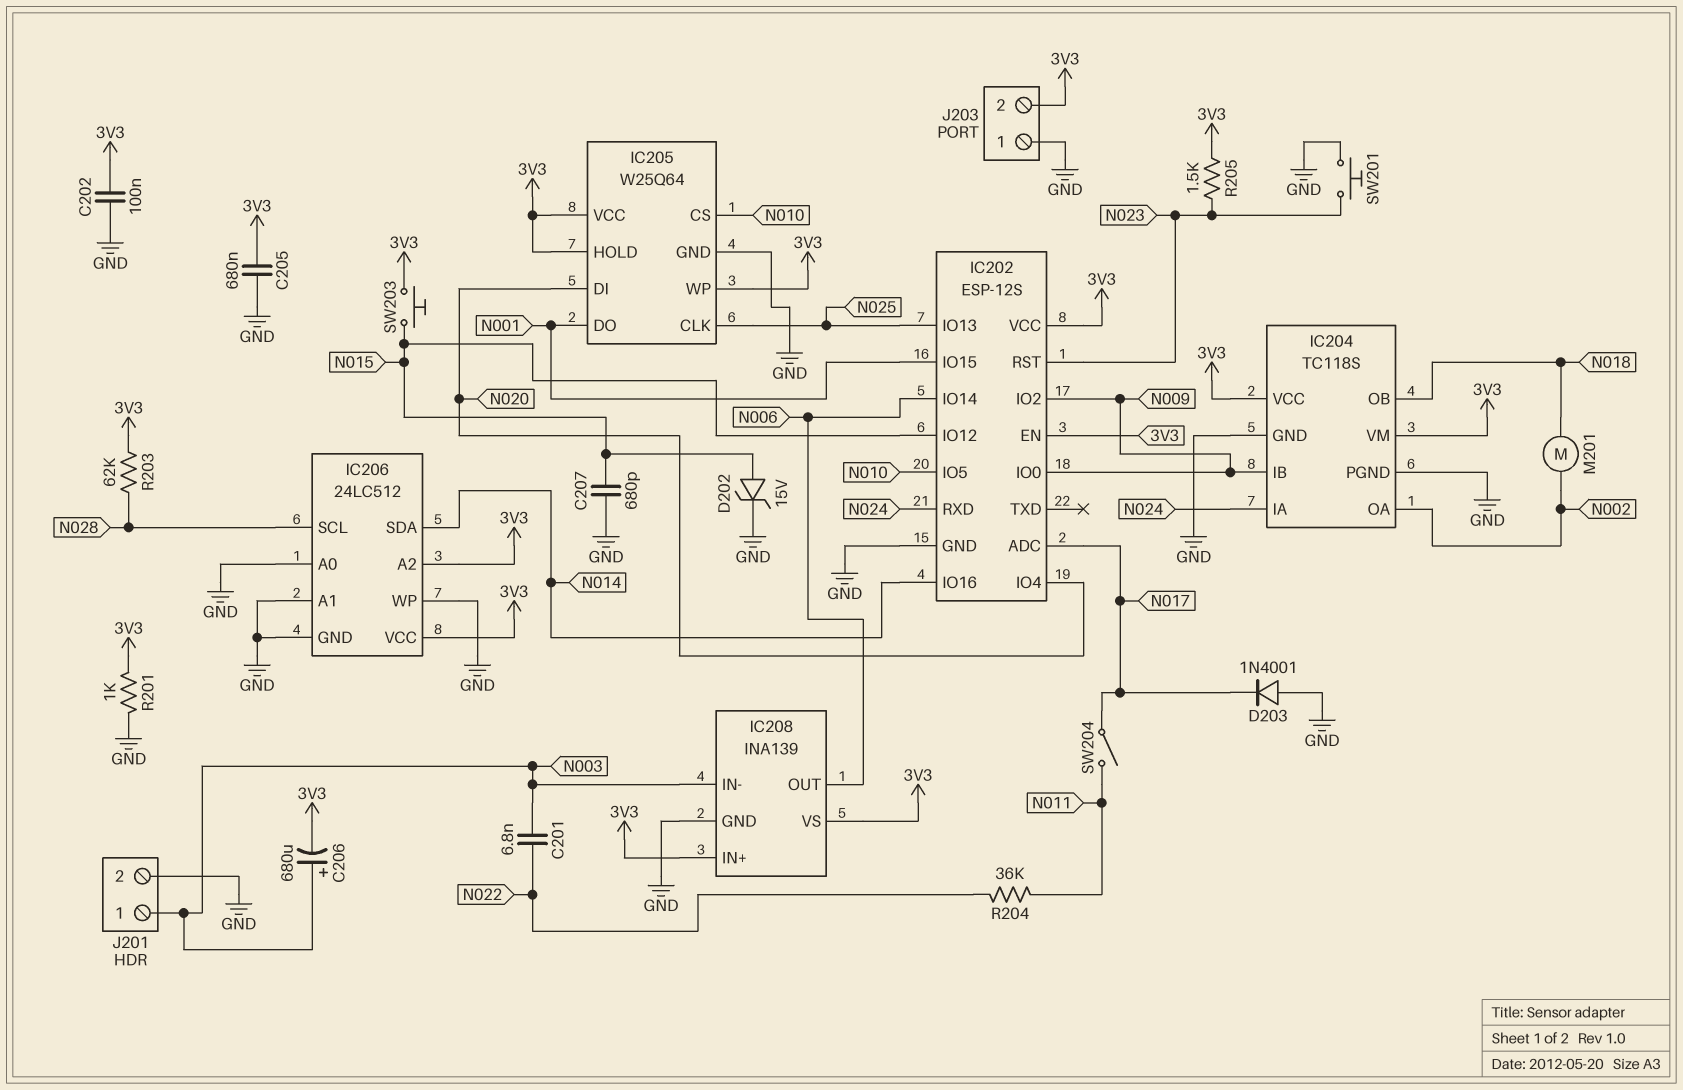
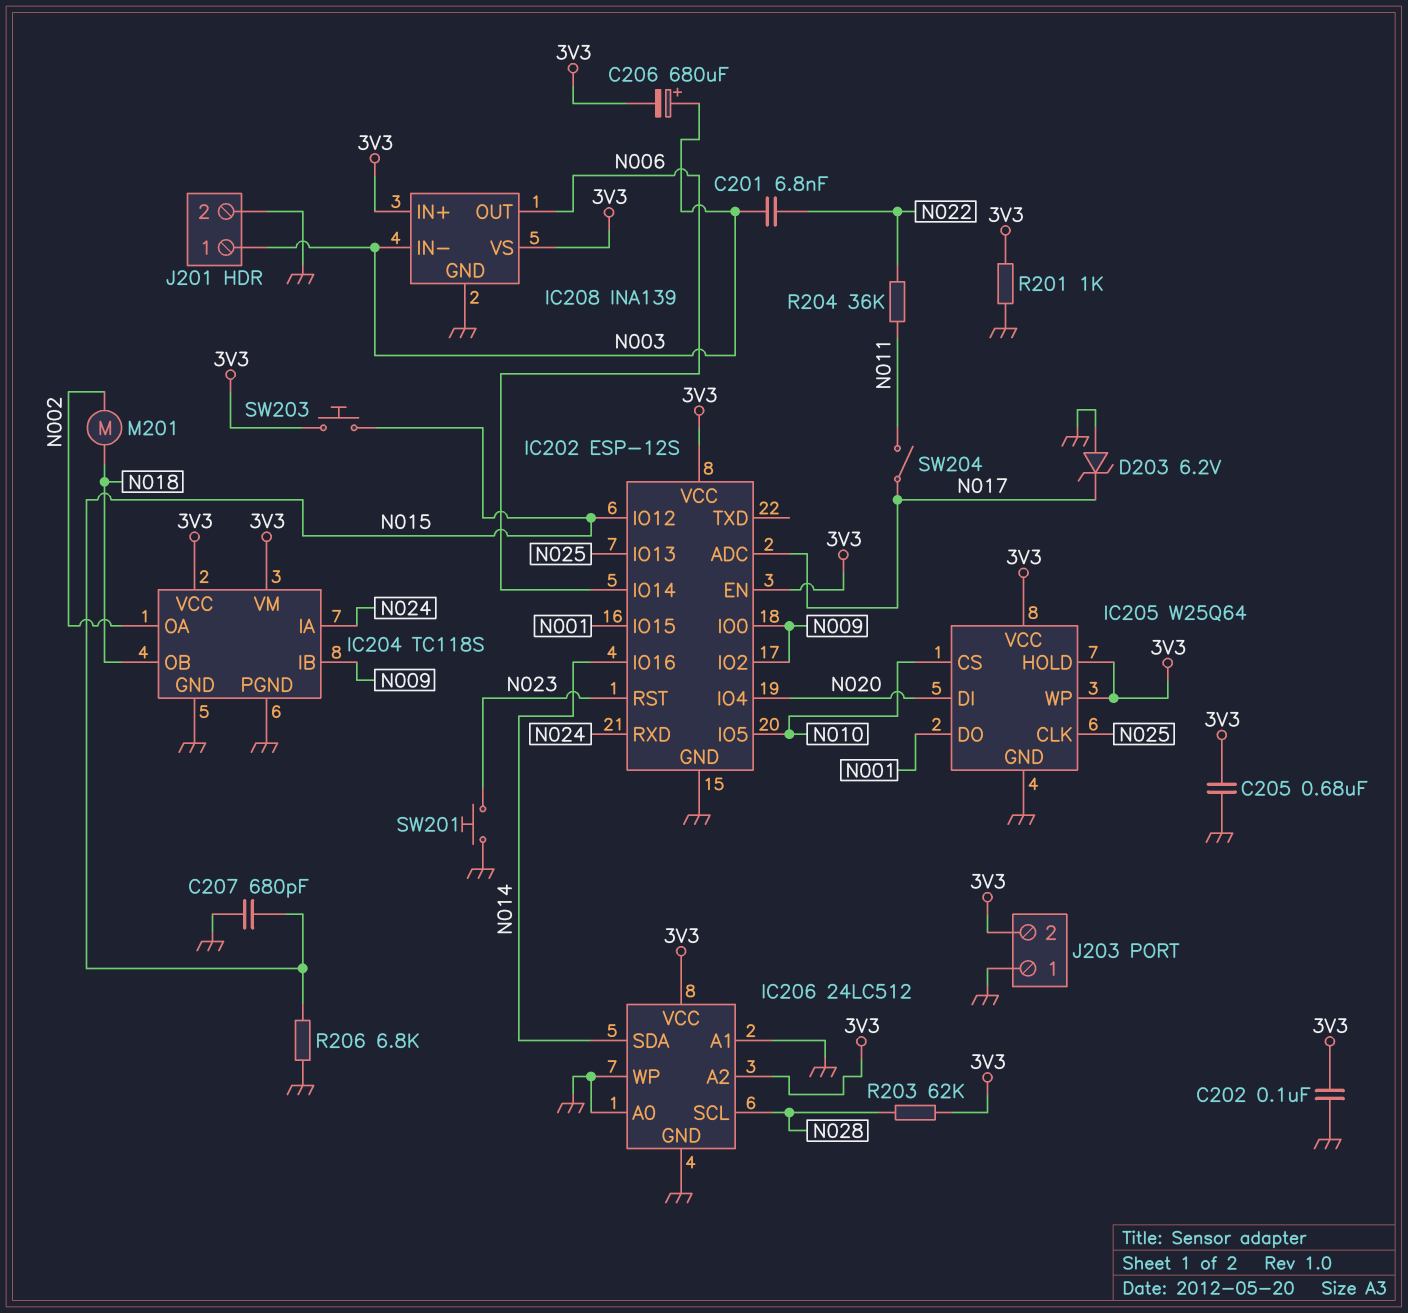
D202: zener 15V (A N015, K GND) -> none
D203: diode 1N4001 (A GND, K N017) -> zener 6.2V (A GND, K N017)
R205: 1.5k (3V3, N023) -> none
R206: none -> 6.8k (GND, N015)

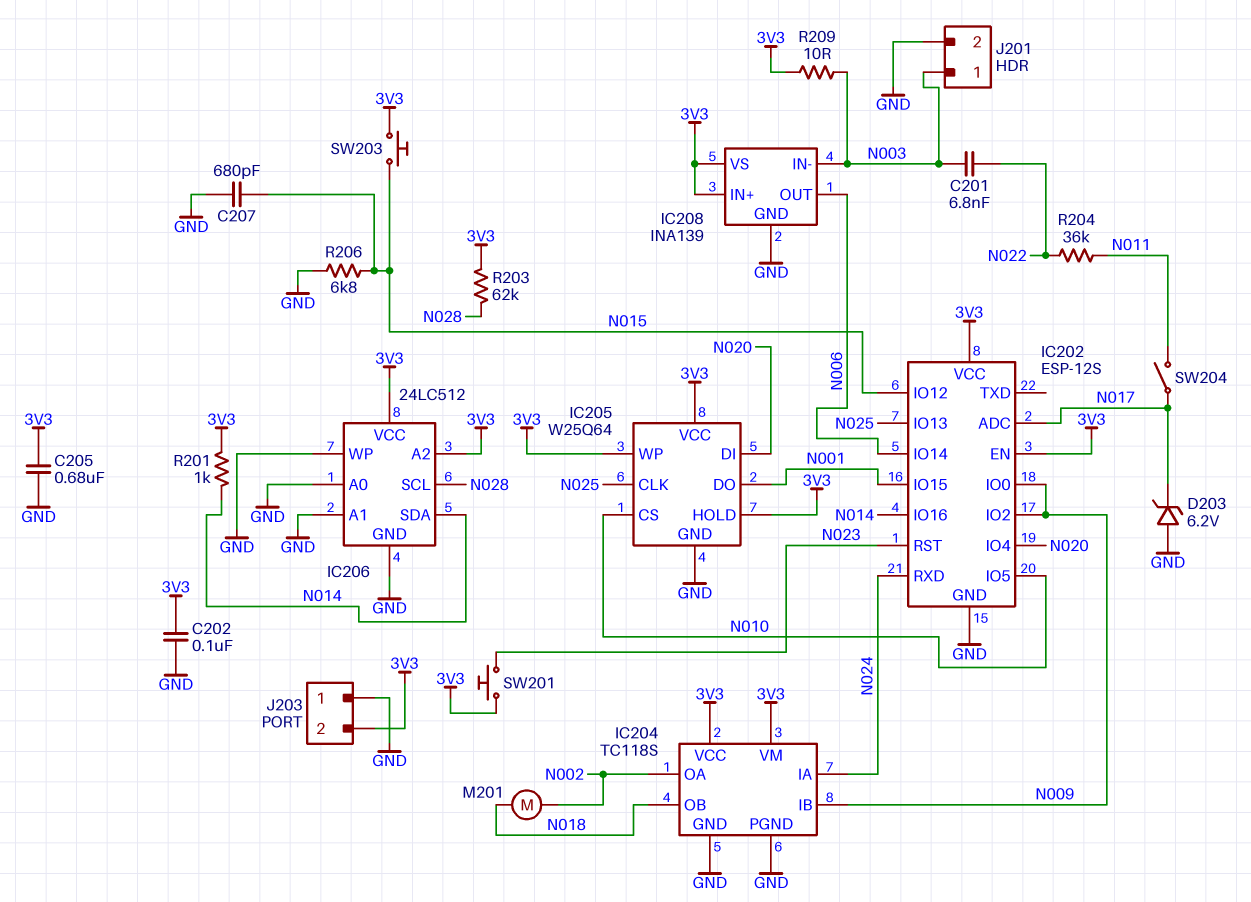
C206: 680uF (plus N003, minus 3V3) -> none
R201: 1k (3V3, GND) -> 1k (3V3, N014)
R209: none -> 10 (3V3, N003)
SW201: button (GND, N023) -> button (3V3, N023)

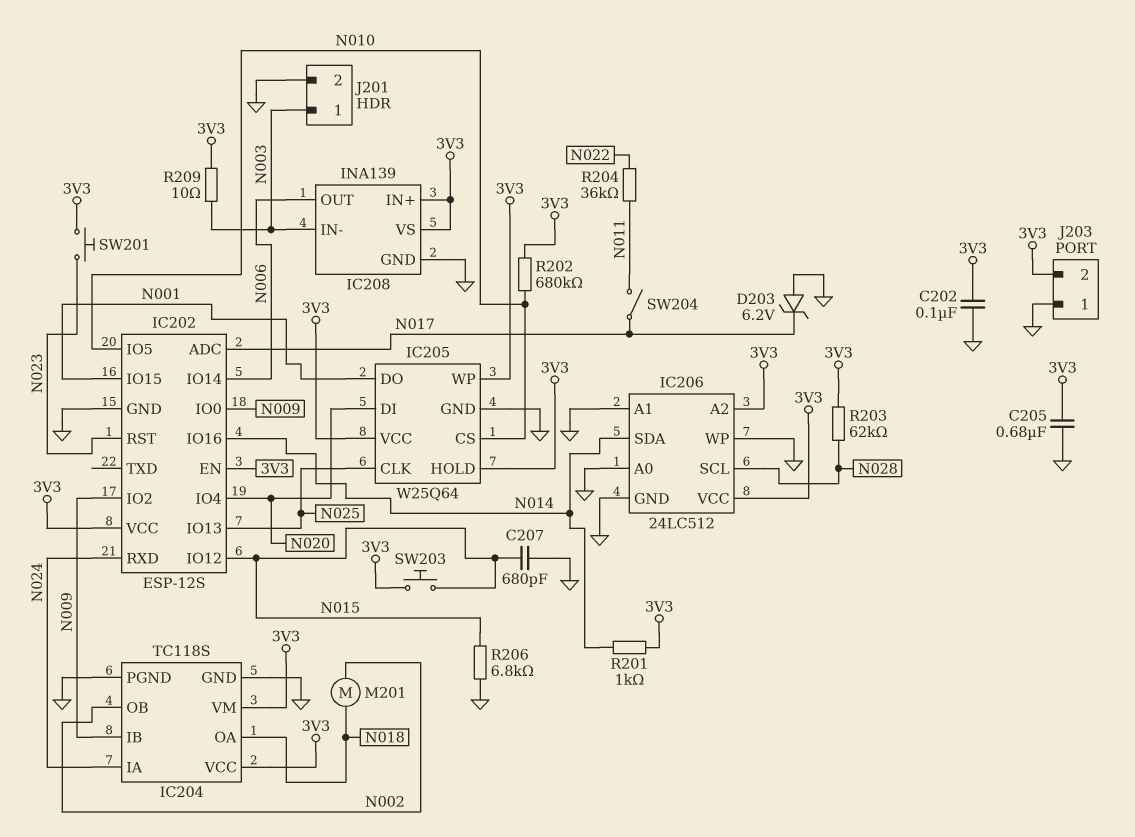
C201: 6.8nF (N003, N022) -> none
IC204 pin OA: N002 -> N018
IC204 pin OB: N018 -> N002
R202: none -> 680k (3V3, N010)

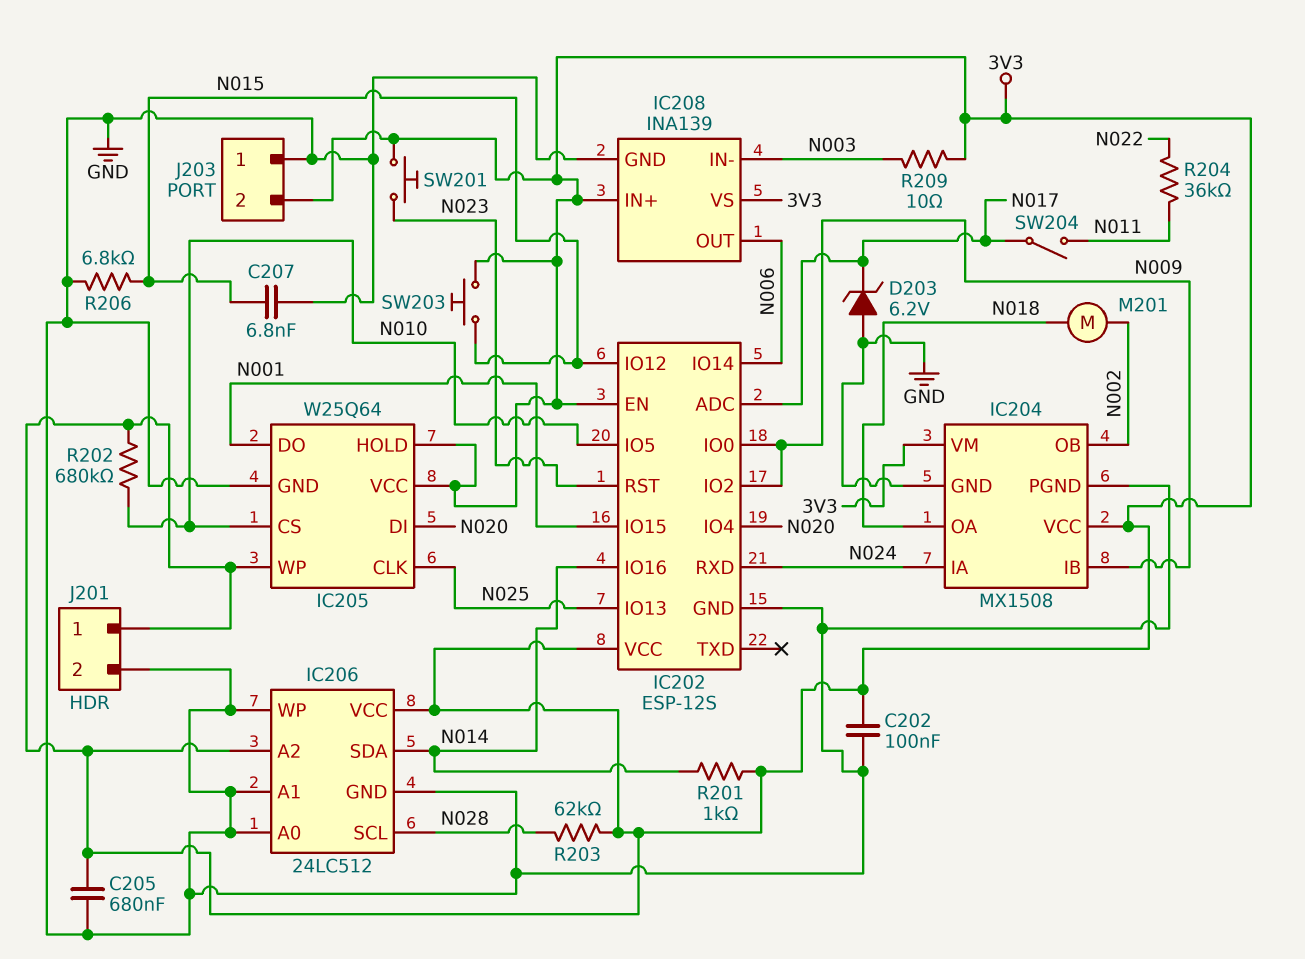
C207: 680pF (GND, N015) -> 6.8nF (GND, N015)
IC204: TC118S -> MX1508
J201 pin 1: N003 -> 3V3

